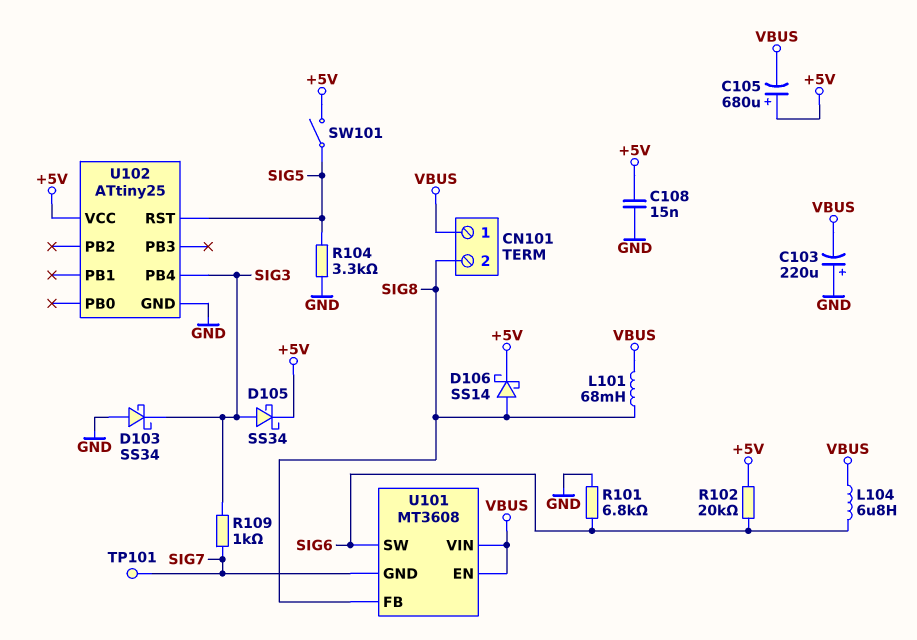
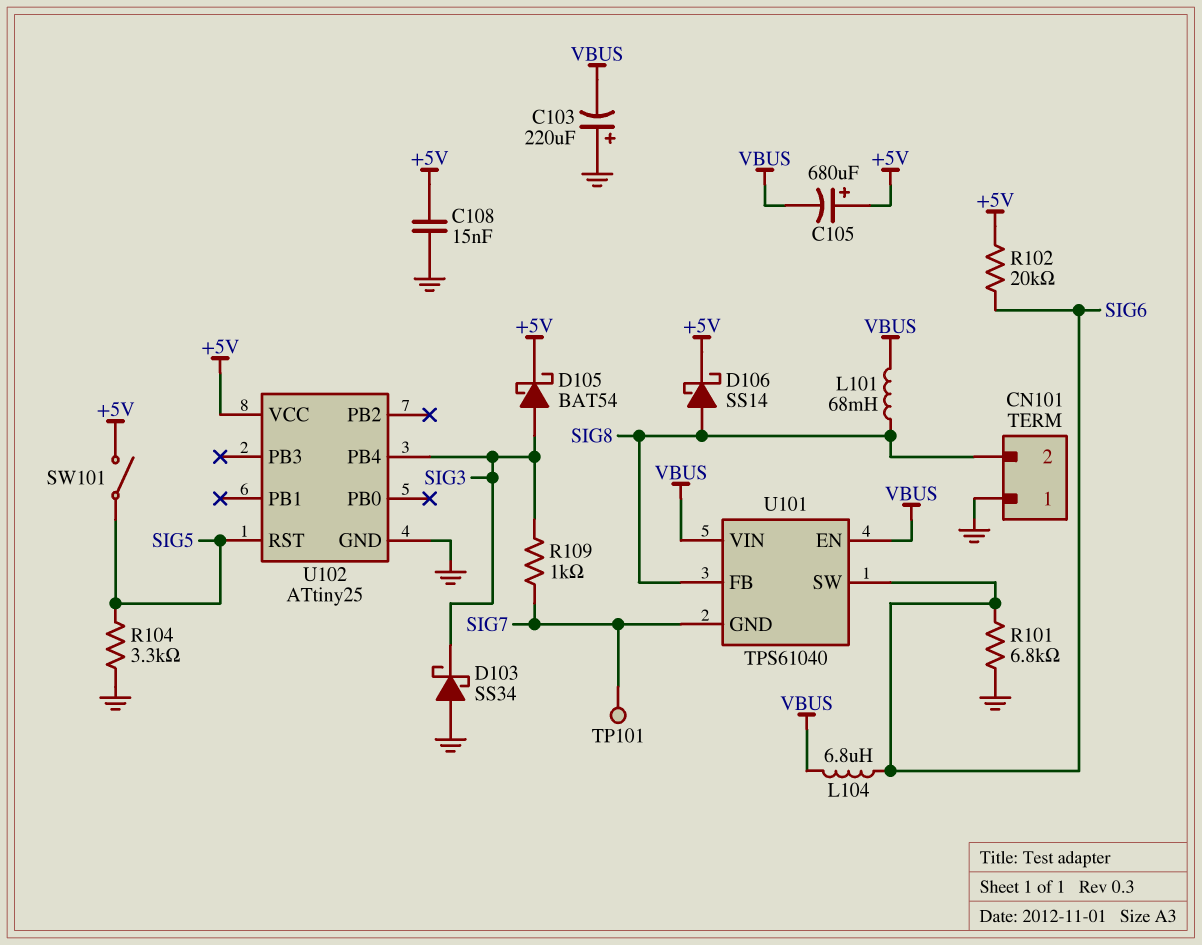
CN101 pin 1: VBUS -> GND
D105: schottky SS34 (A SIG3, K +5V) -> schottky BAT54 (A SIG3, K +5V)
U101: MT3608 -> TPS61040

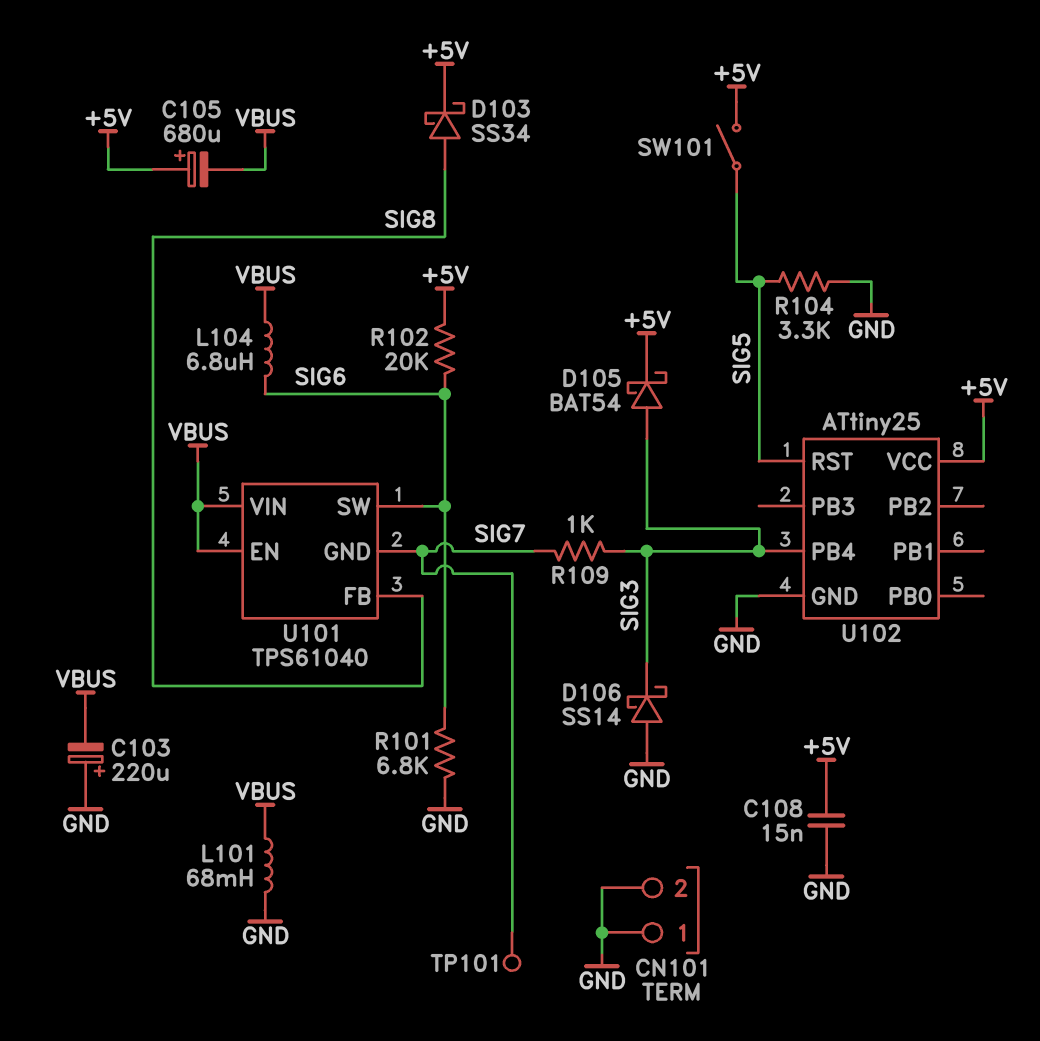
CN101 pin 2: SIG8 -> GND
D103: schottky SS34 (A GND, K SIG3) -> schottky SS34 (A SIG8, K +5V)
D106: schottky SS14 (A SIG8, K +5V) -> schottky SS14 (A GND, K SIG3)
L101: 68mH (SIG8, VBUS) -> 68mH (GND, VBUS)

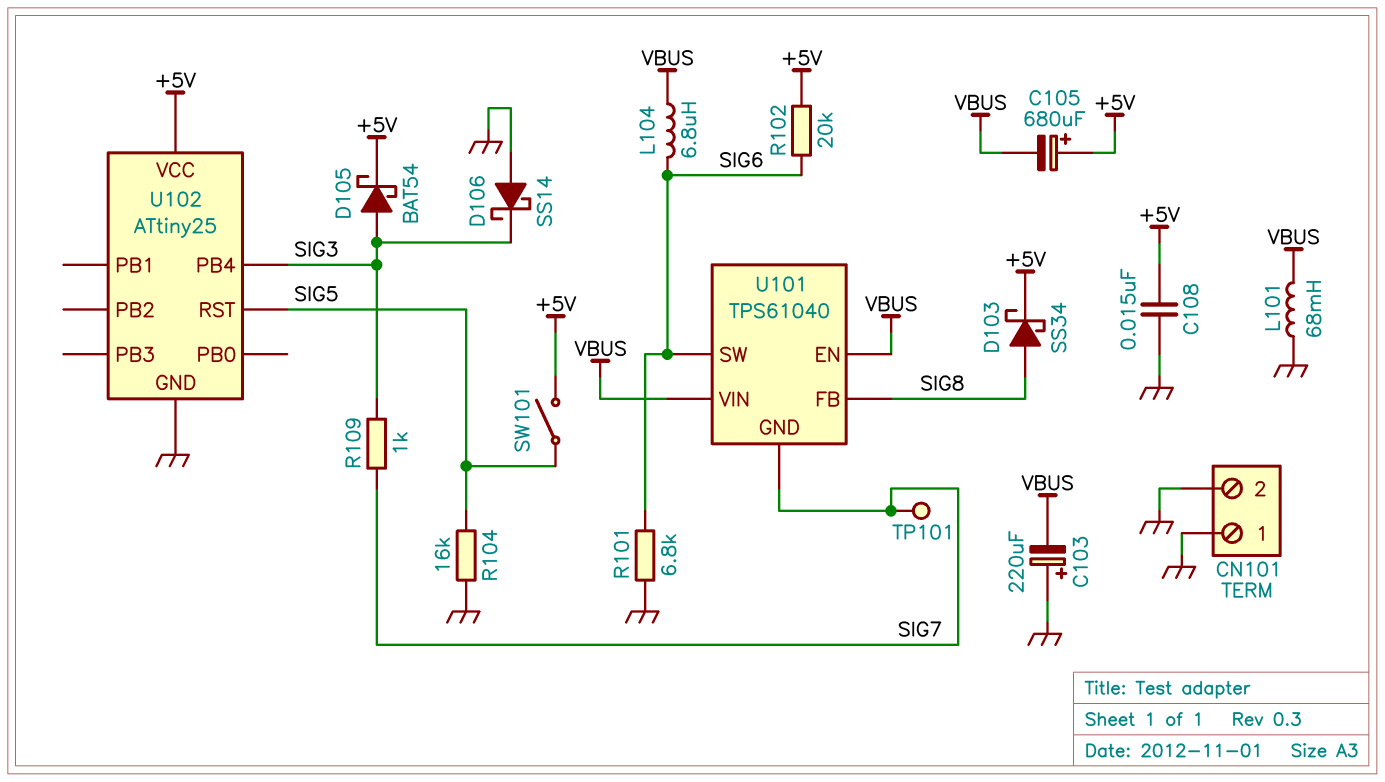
R104: 3.3k (GND, SIG5) -> 16k (GND, SIG5)

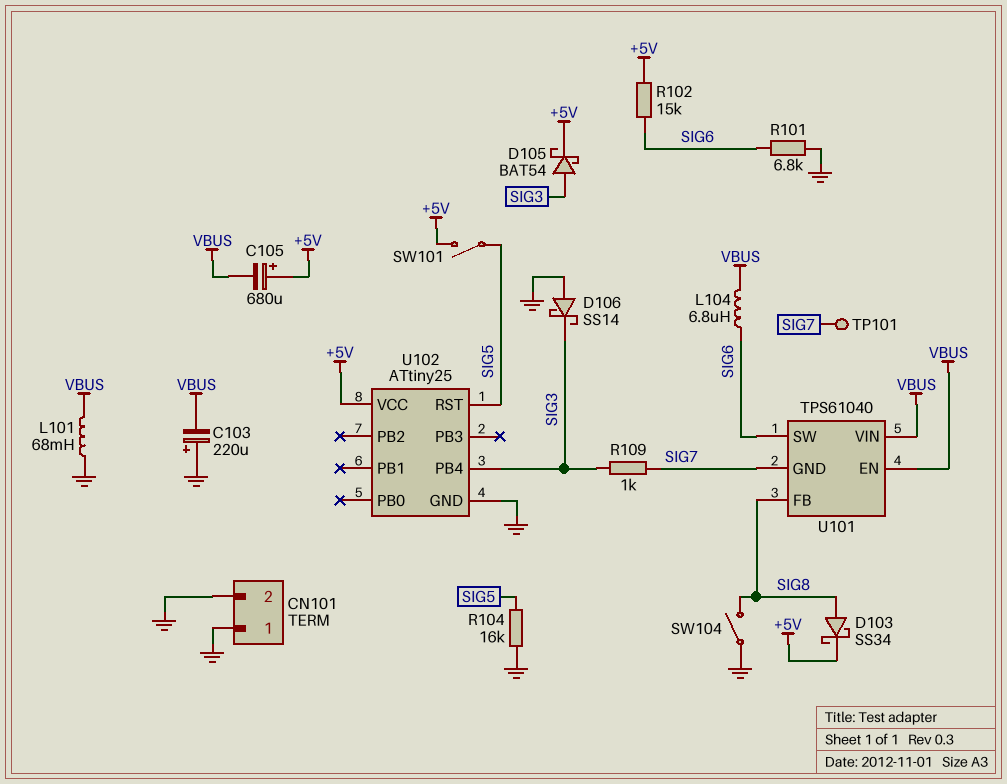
C108: 15nF (+5V, GND) -> none
R102: 20k (+5V, SIG6) -> 15k (+5V, SIG6)
SW104: none -> switch (GND, SIG8)

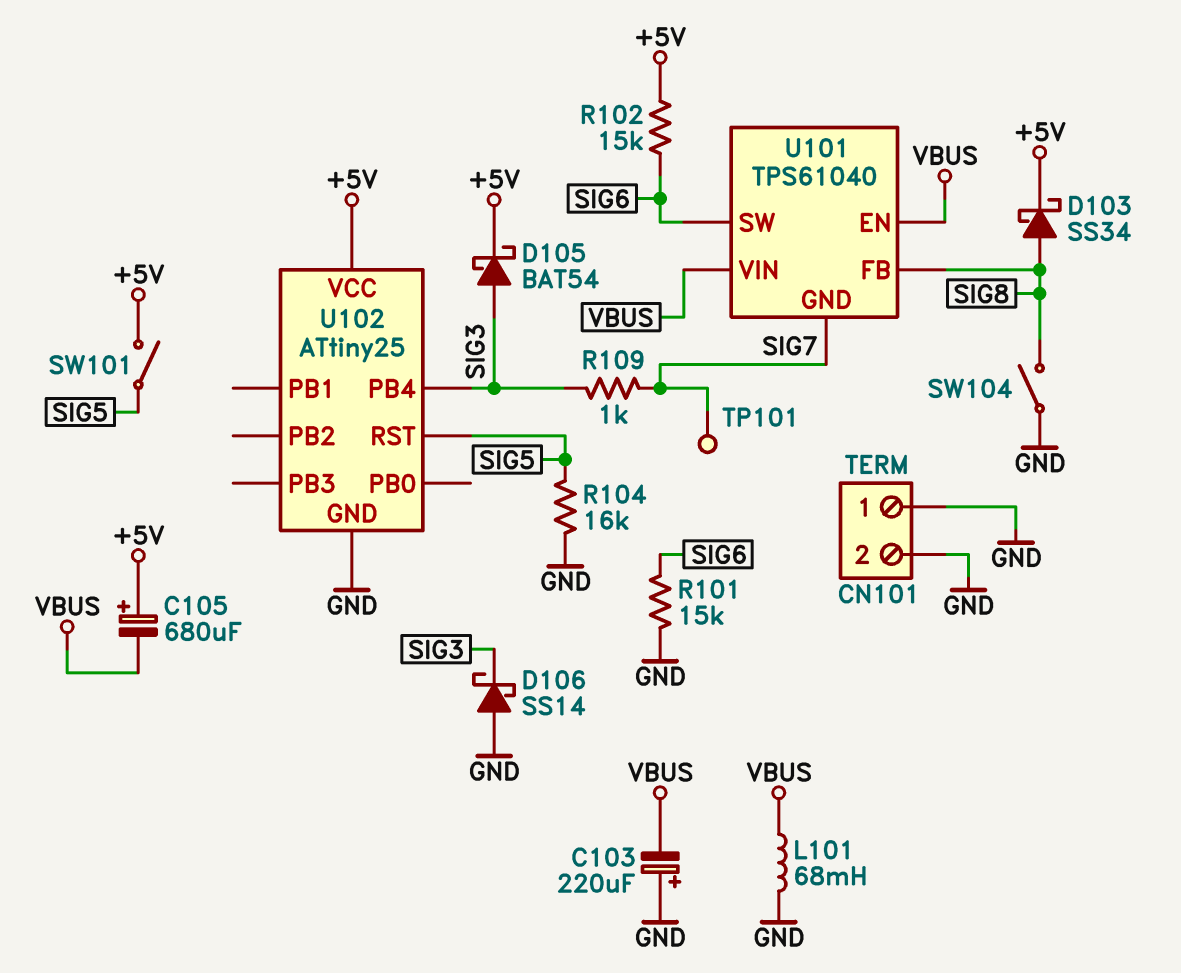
L104: 6.8uH (SIG6, VBUS) -> none
R101: 6.8k (GND, SIG6) -> 15k (GND, SIG6)

